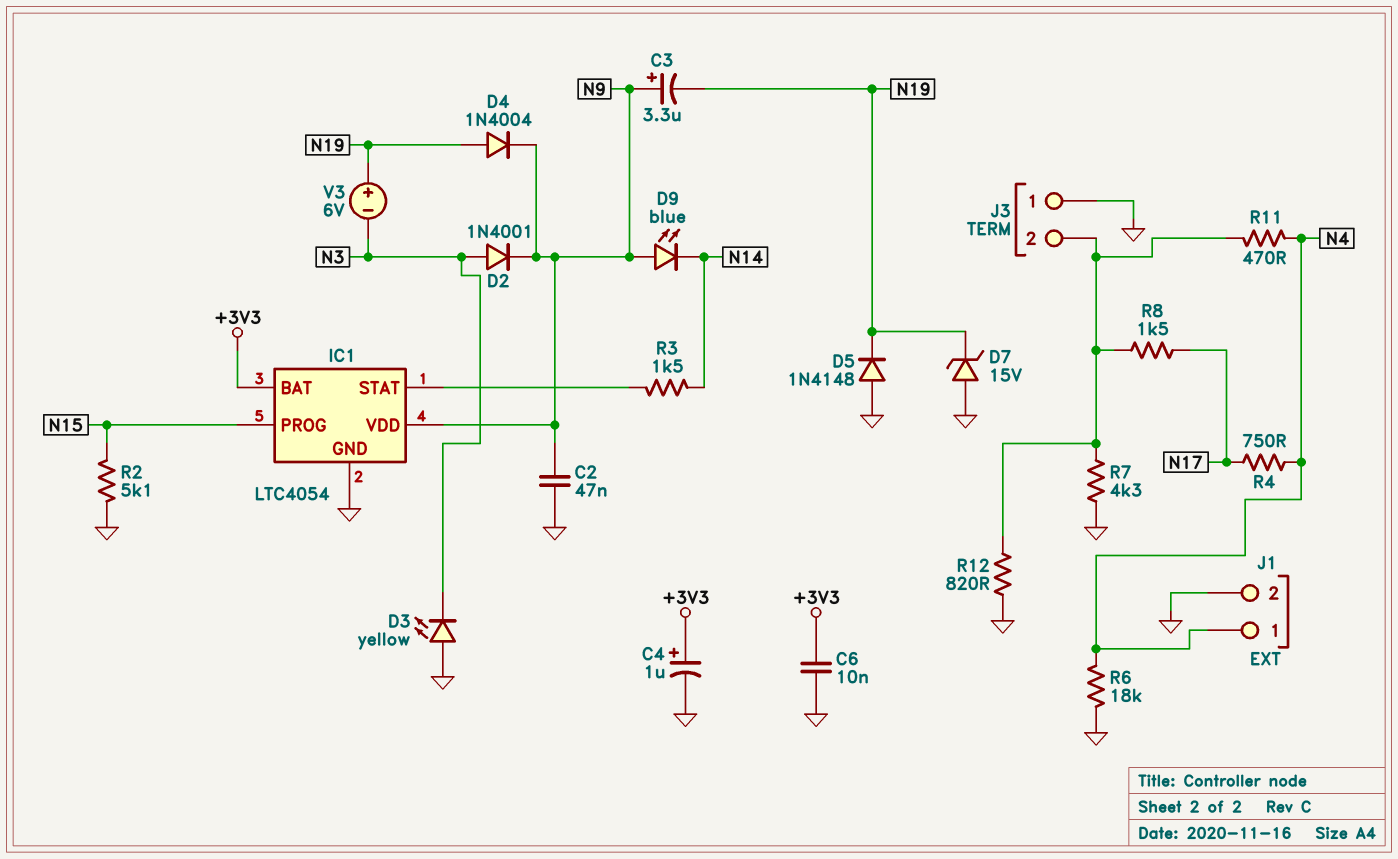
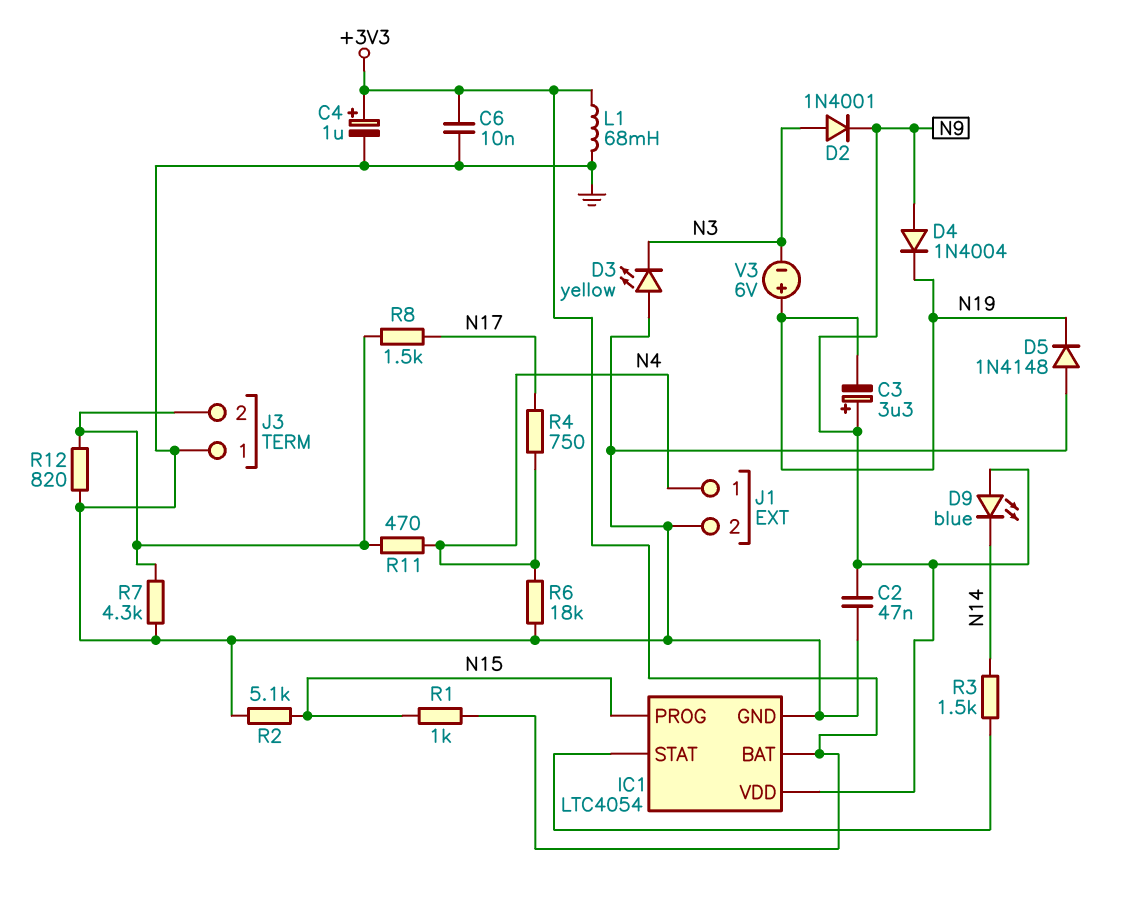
D4: diode 1N4004 (A N19, K N9) -> diode 1N4004 (A N9, K N19)
D7: zener 15V (A GND, K N19) -> none
L1: none -> 68mH (+3V3, GND)
R1: none -> 1k (+3V3, N15)

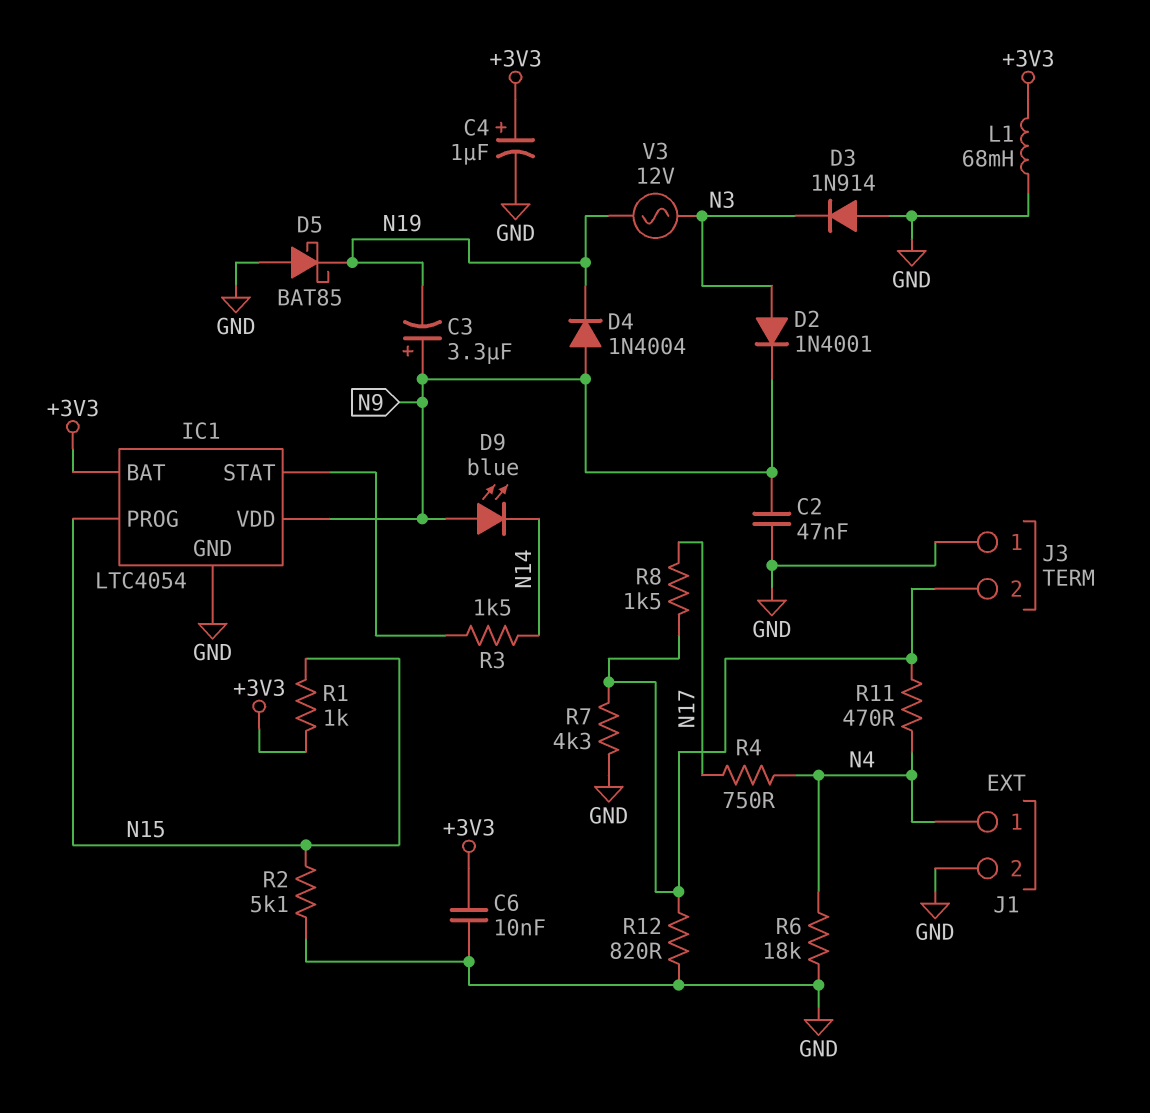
D3: LED yellow (A GND, K N3) -> diode 1N914 (A GND, K N3)
D5: diode 1N4148 (A GND, K N19) -> schottky BAT85 (A GND, K N19)
V3: 6V (plus N19, minus N3) -> AC 12V (N3, N19)

